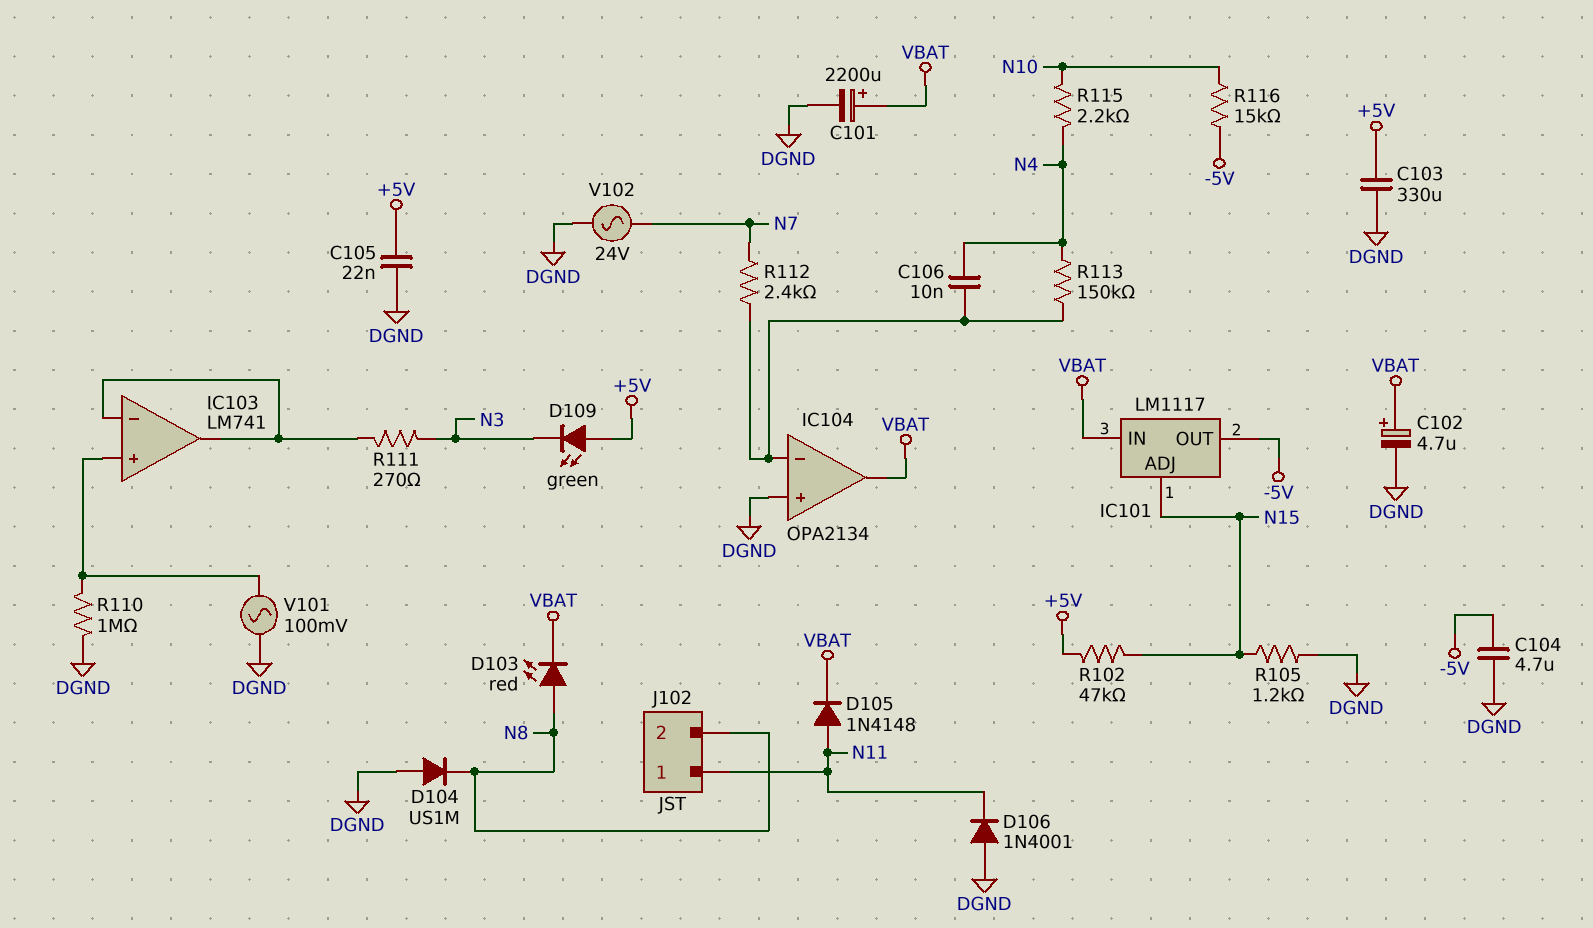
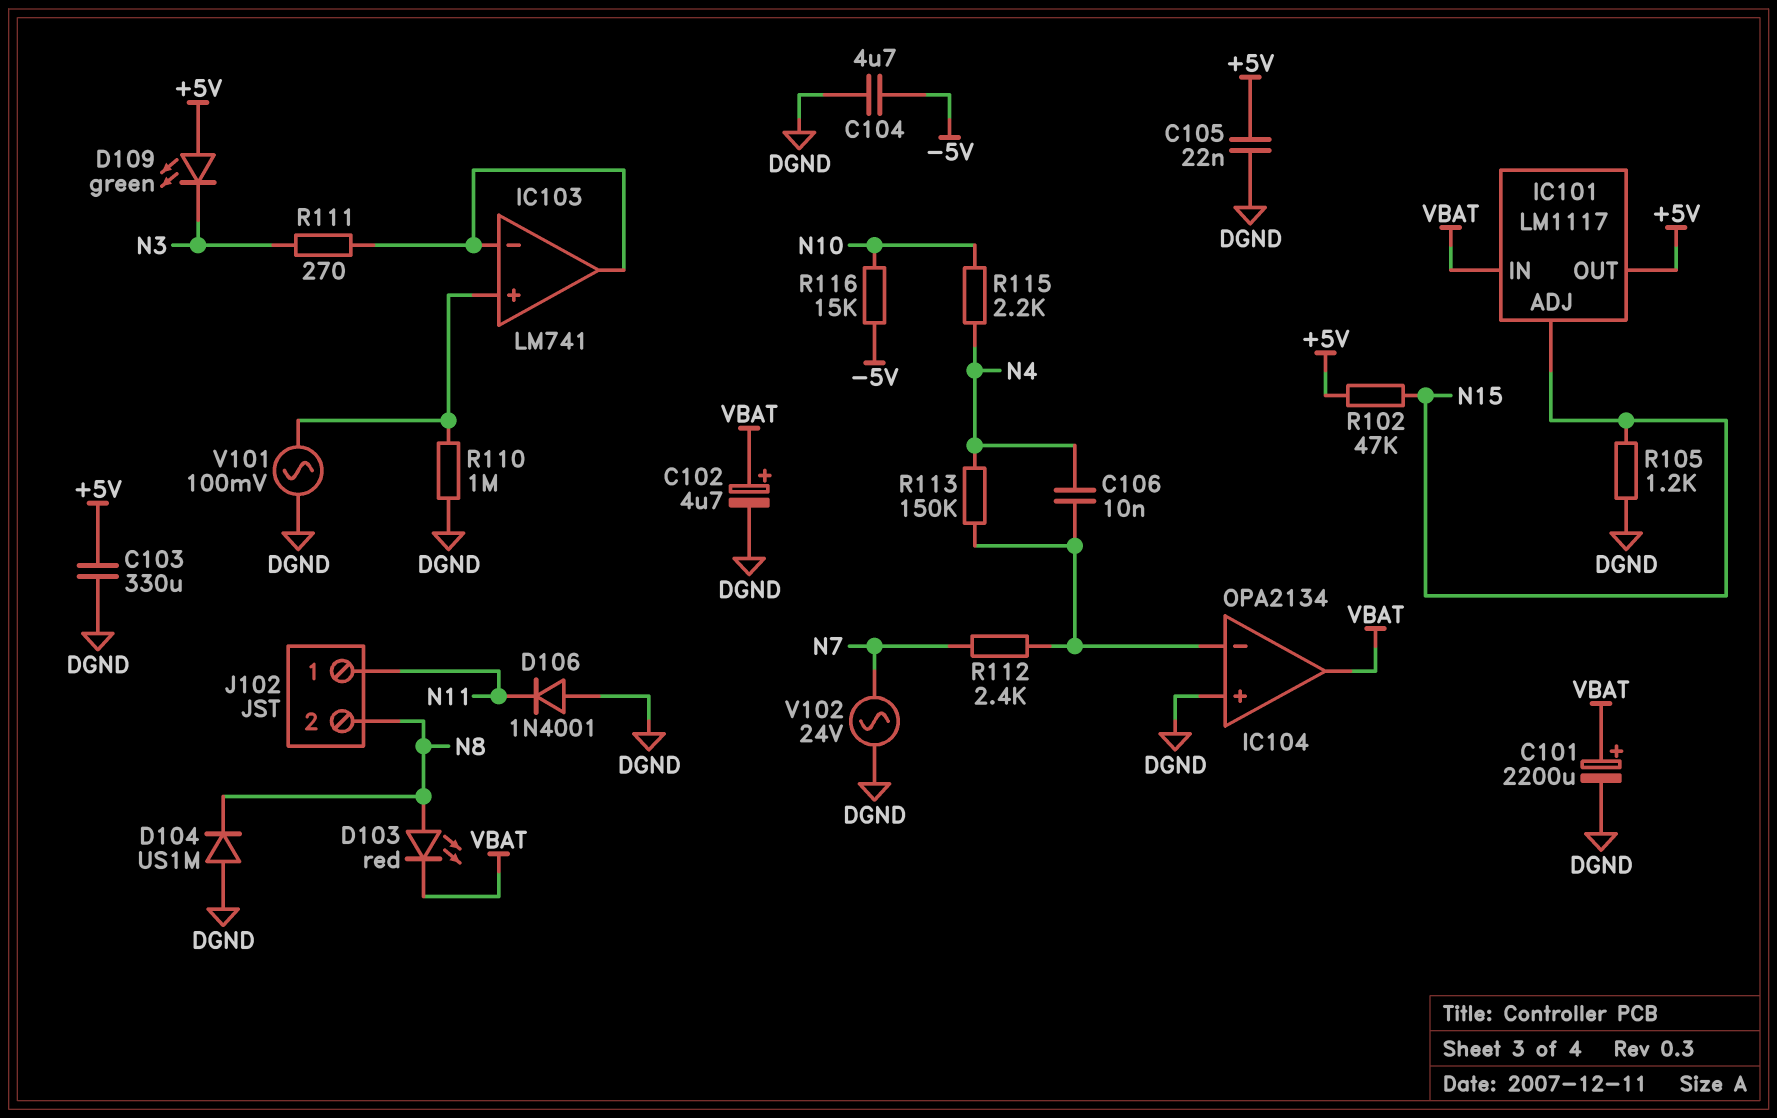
D105: diode 1N4148 (A N11, K VBAT) -> none
IC101 pin OUT: -5V -> +5V

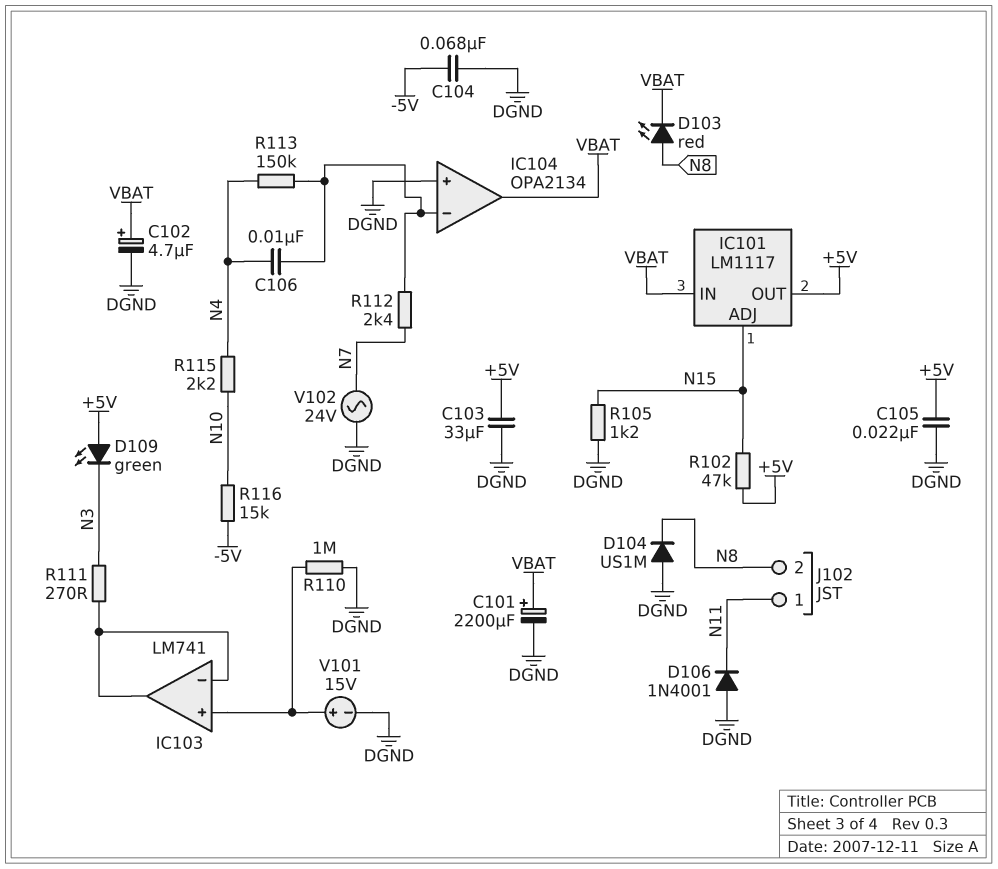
C103: 330uF (+5V, DGND) -> 33uF (+5V, DGND)
C104: 4.7uF (-5V, DGND) -> 68nF (-5V, DGND)
V101: AC 100mV (DGND, IC103/in+) -> 15V (plus IC103/in+, minus DGND)

